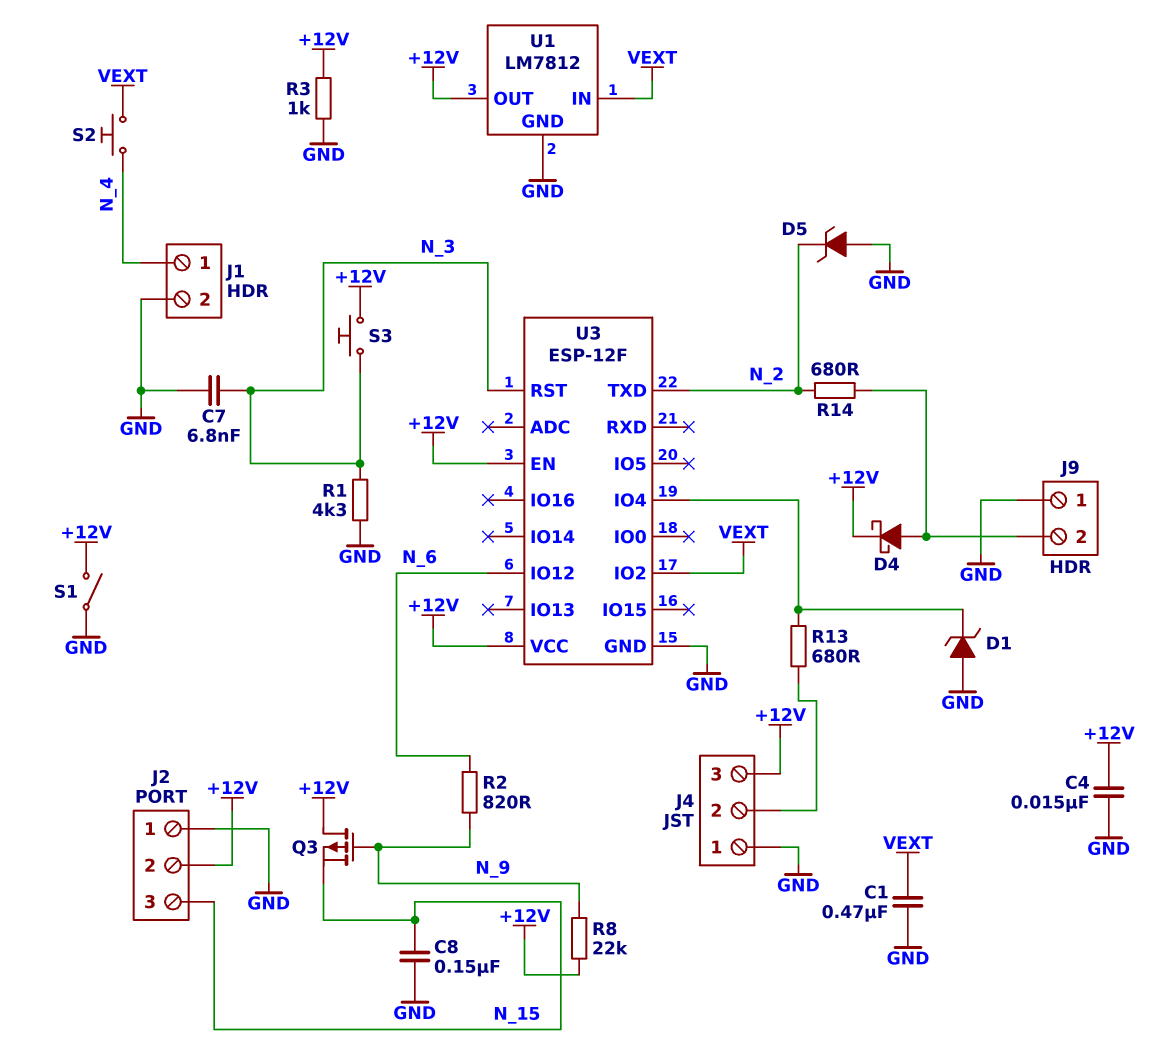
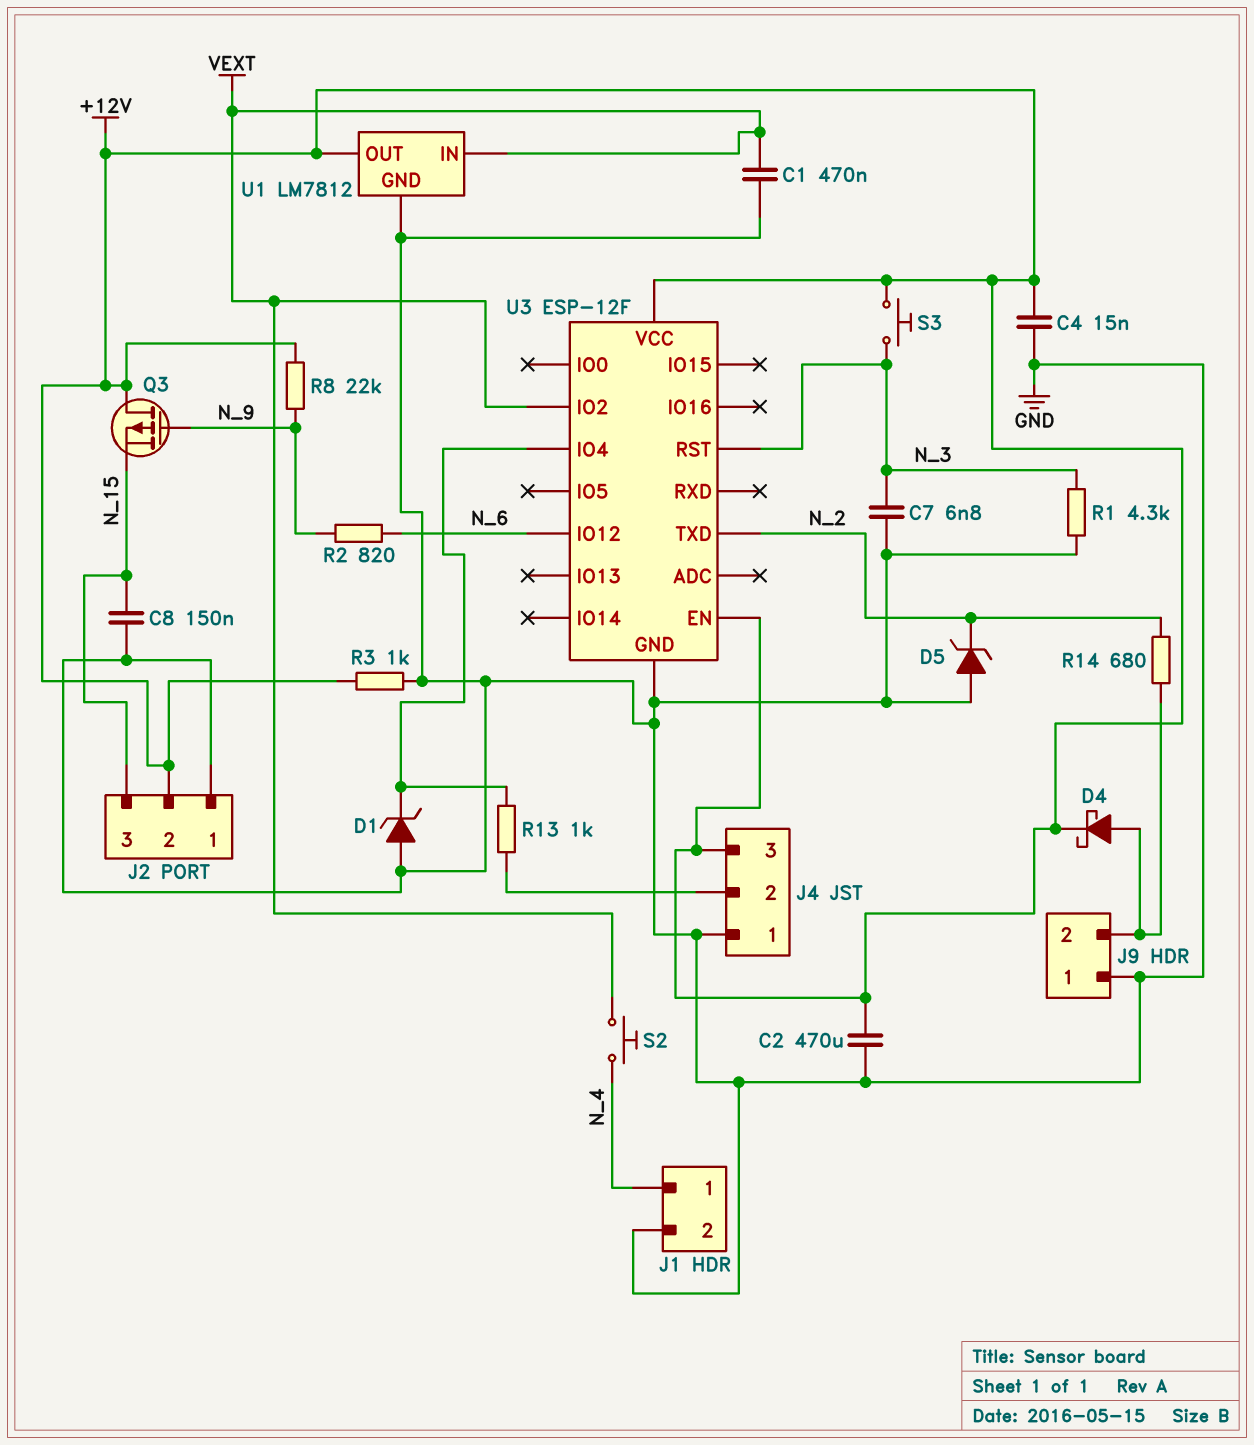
C2: none -> 470uF (+12V, GND)
R13: 680 (J4/2, U3/IO4) -> 1k (J4/2, U3/IO4)
S1: switch (+12V, GND) -> none

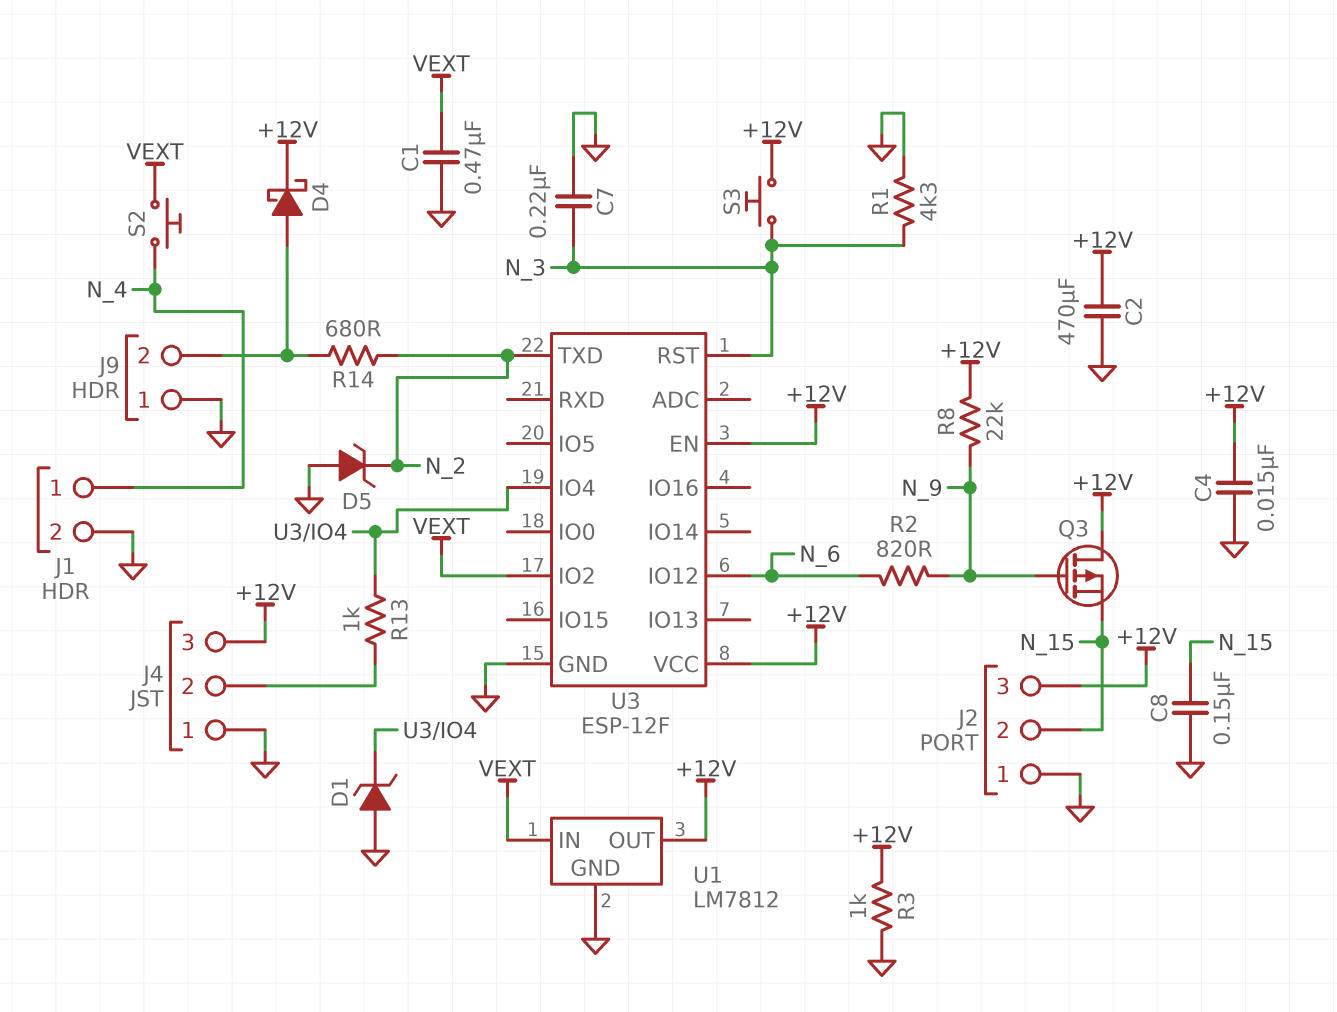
C7: 6.8nF (GND, N_3) -> 220nF (GND, N_3)
J2 pin 2: +12V -> N_15
J2 pin 3: N_15 -> +12V

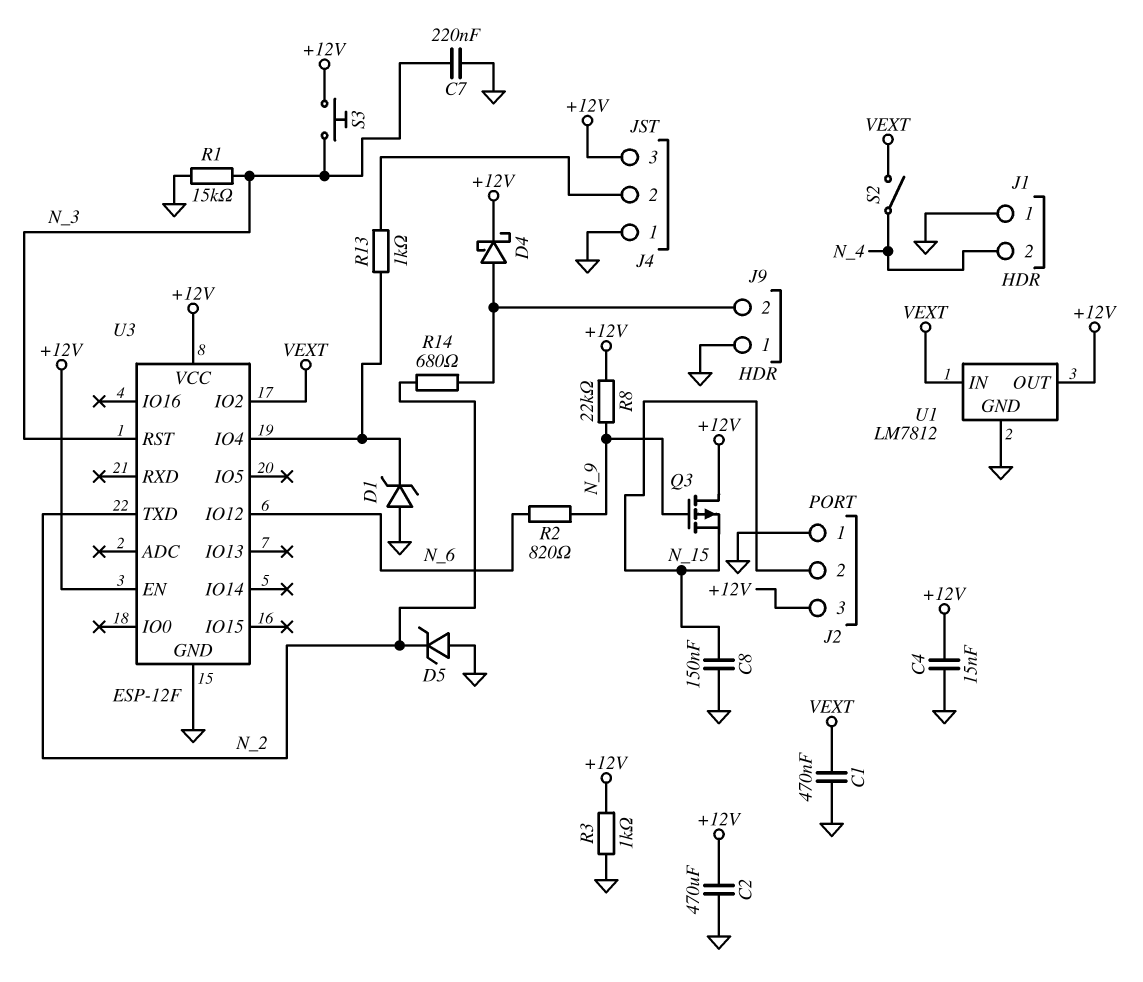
J1 pin 1: N_4 -> GND
J1 pin 2: GND -> N_4
R1: 4.3k (GND, N_3) -> 15k (GND, N_3)
S2: button (N_4, VEXT) -> switch (N_4, VEXT)

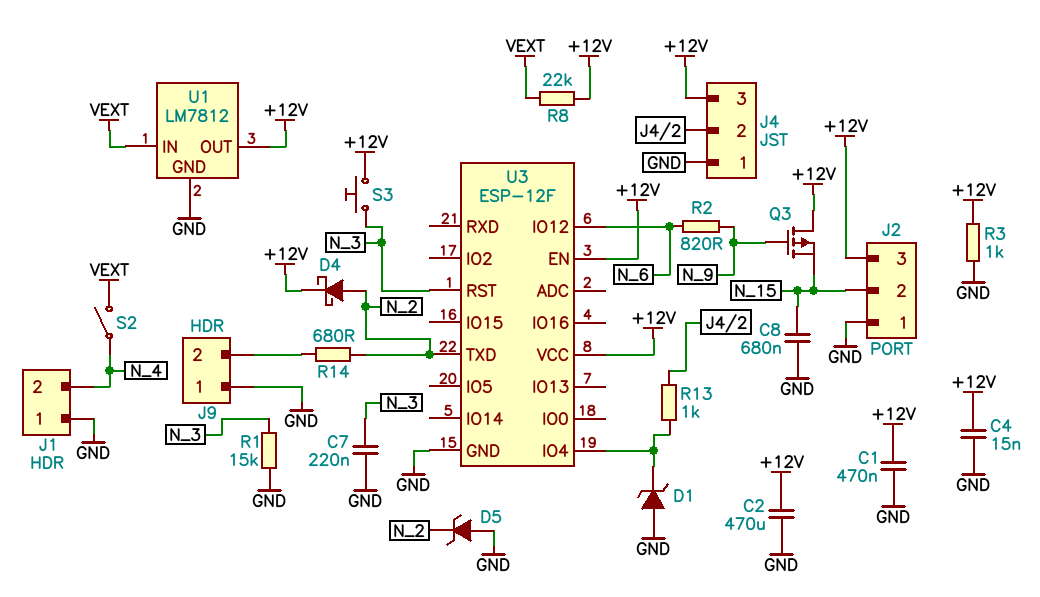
C1: 470nF (GND, VEXT) -> 470nF (+12V, GND)
C8: 150nF (GND, N_15) -> 680nF (GND, N_15)
D4: schottky (A J9/2, K +12V) -> schottky (A N_2, K +12V)
R8: 22k (+12V, N_9) -> 22k (+12V, VEXT)
U3 pin IO2: VEXT -> none

